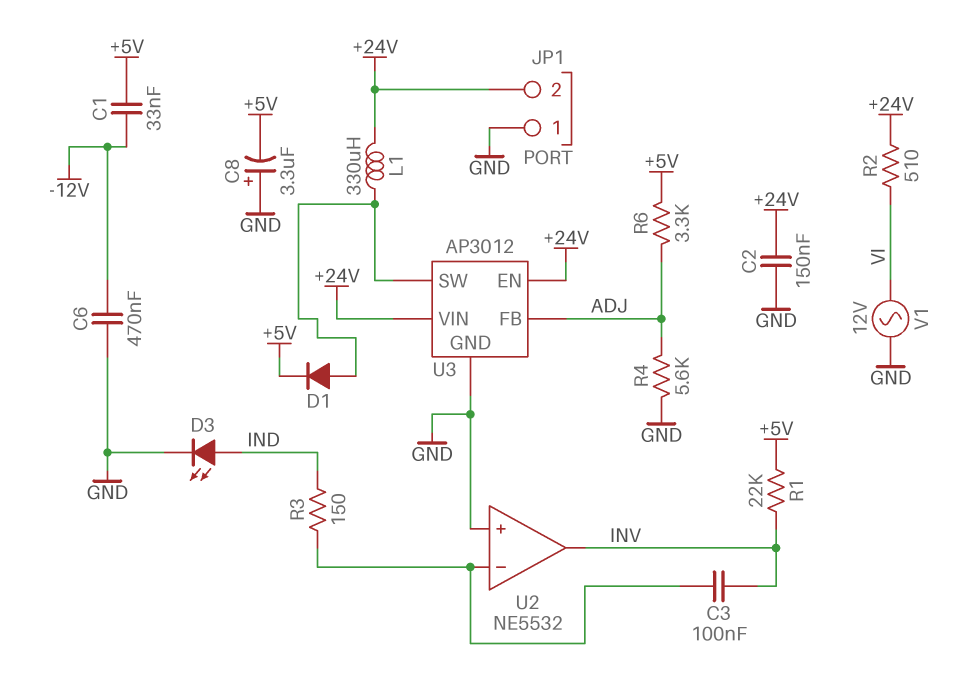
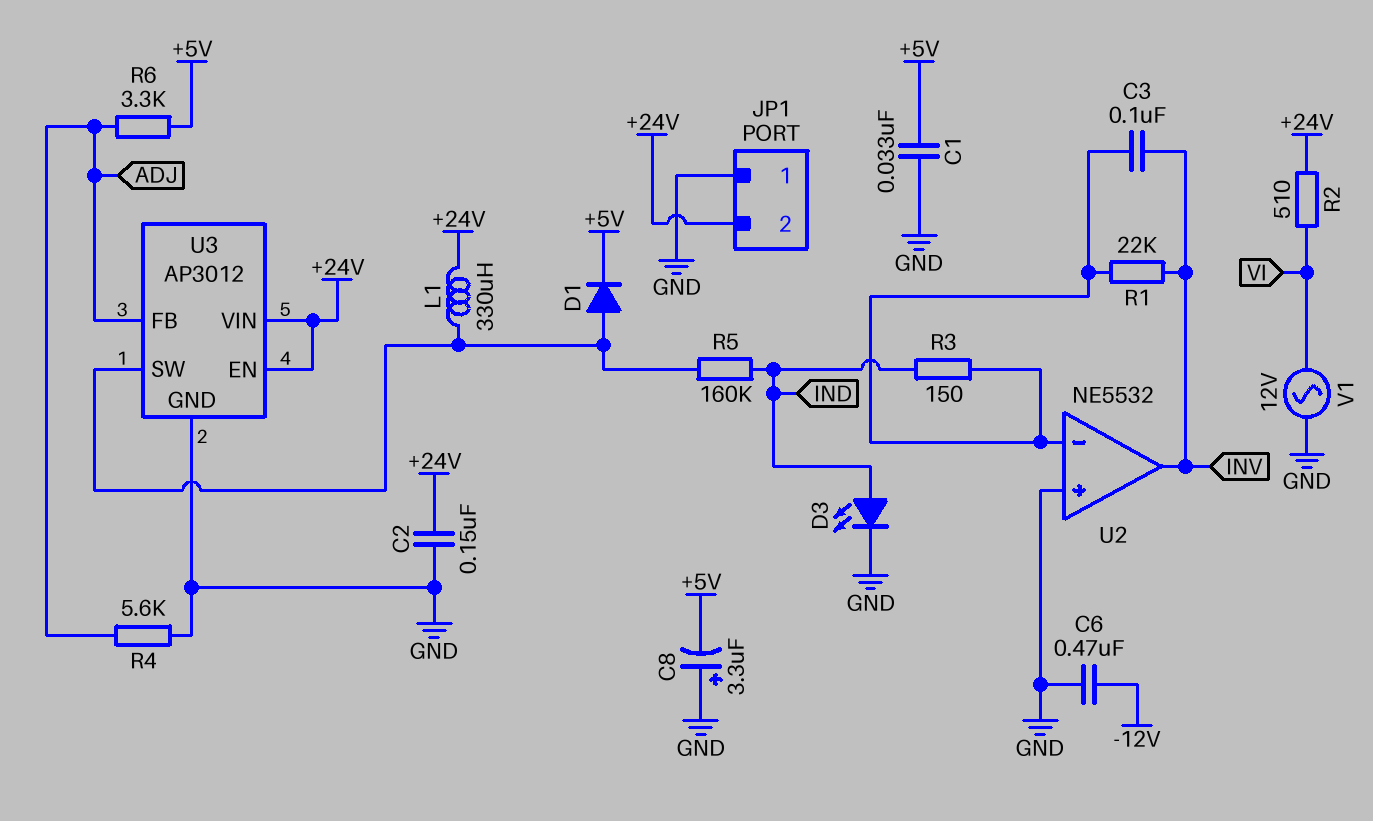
C1: 33nF (+5V, -12V) -> 33nF (+5V, GND)
R1: 22k (+5V, INV) -> 22k (INV, U2/in-)
R5: none -> 160k (IND, U3/SW)

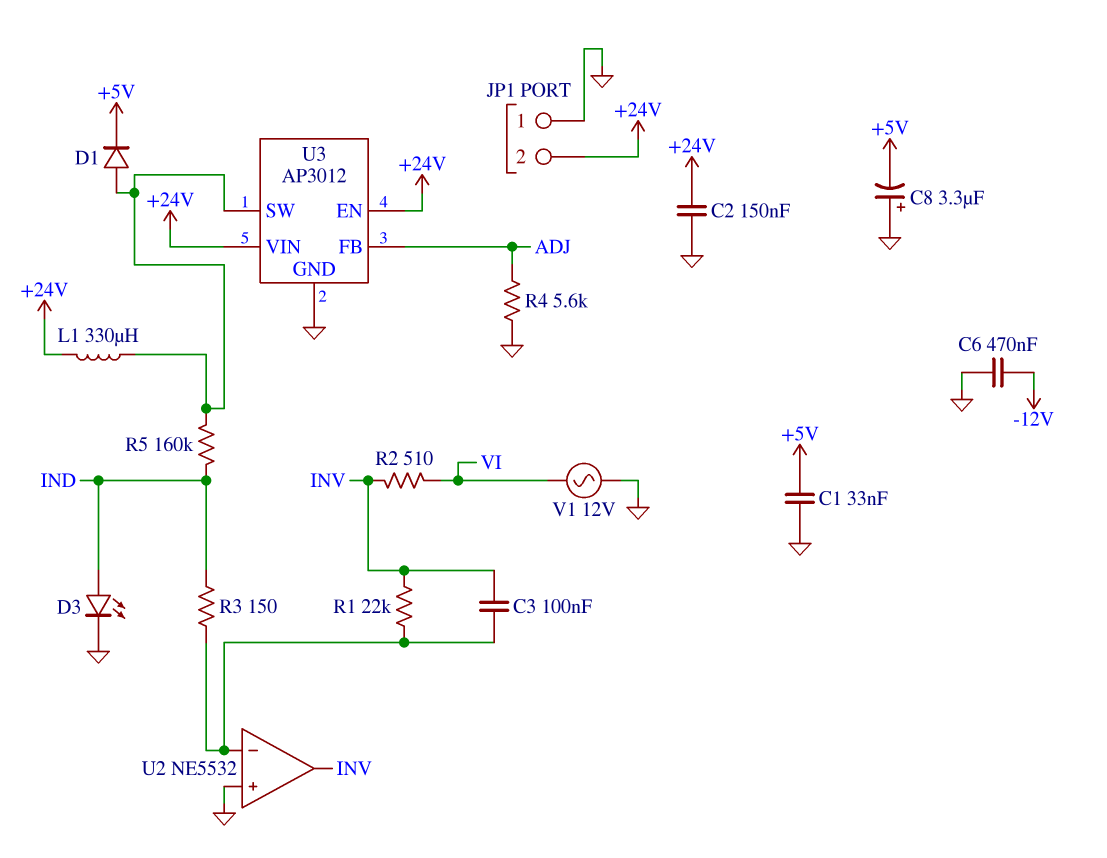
R2: 510 (+24V, VI) -> 510 (INV, VI)
R6: 3.3k (+5V, ADJ) -> none

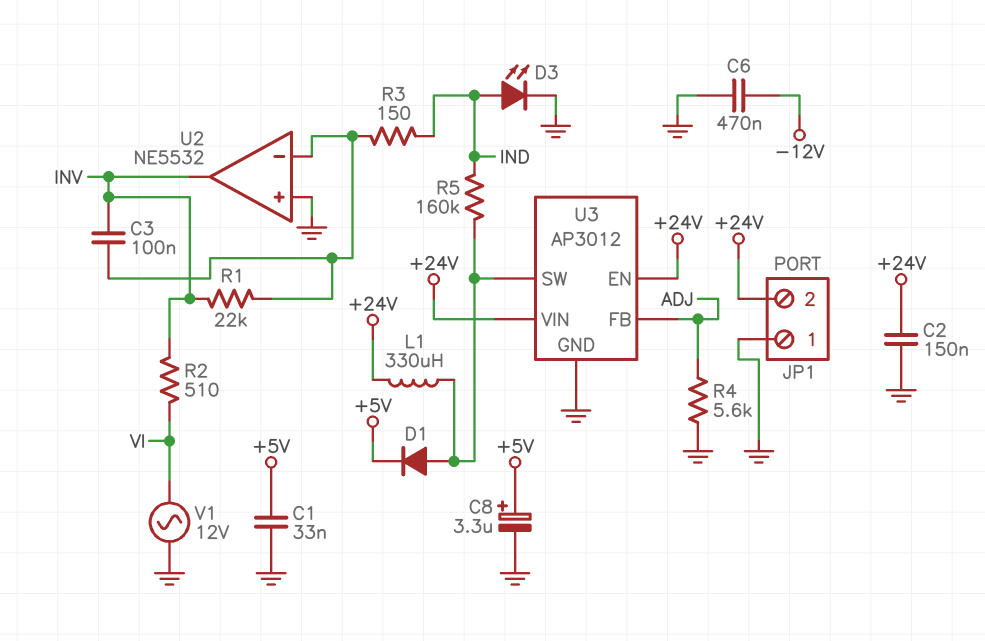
C8: 3.3uF (plus GND, minus +5V) -> 3.3uF (plus +5V, minus GND)

